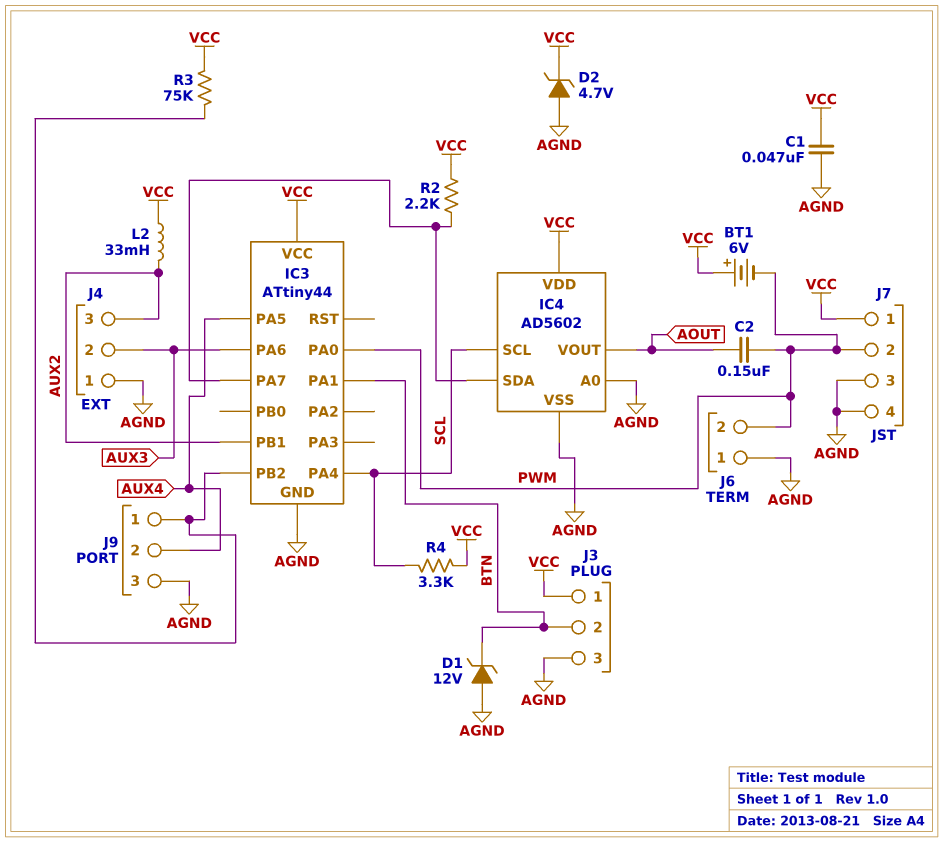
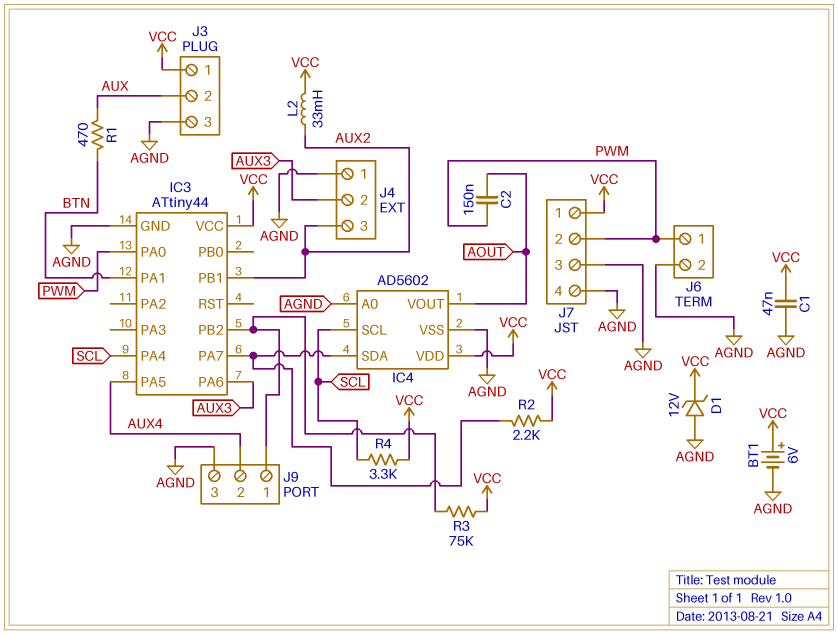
BT1: 6V (plus VCC, minus PWM) -> 6V (plus VCC, minus AGND)
D1: zener 12V (A AGND, K BTN) -> zener 12V (A AGND, K VCC)
D2: zener 4.7V (A AGND, K VCC) -> none
J3 pin 2: BTN -> AUX
J6 pin 1: AGND -> PWM
J6 pin 2: PWM -> AGND
R1: none -> 470 (AUX, BTN)

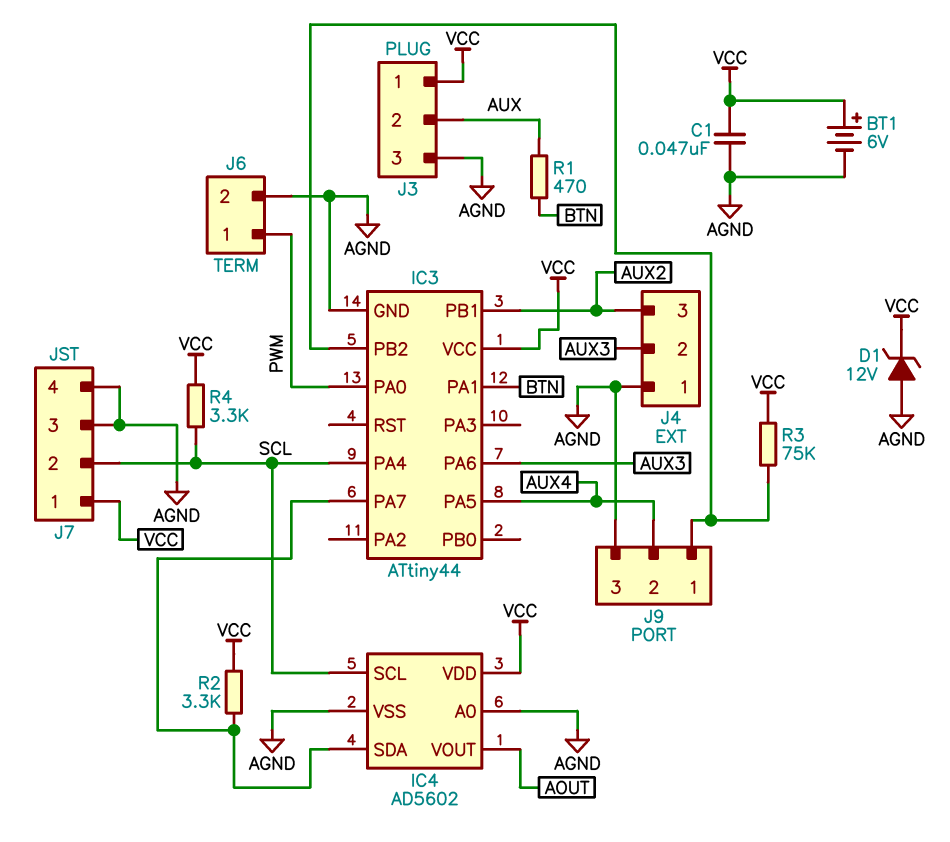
C2: 150nF (AOUT, PWM) -> none
J7 pin 2: PWM -> SCL
L2: 33mH (AUX2, VCC) -> none
R2: 2.2k (IC3/PA7, VCC) -> 3.3k (IC3/PA7, VCC)

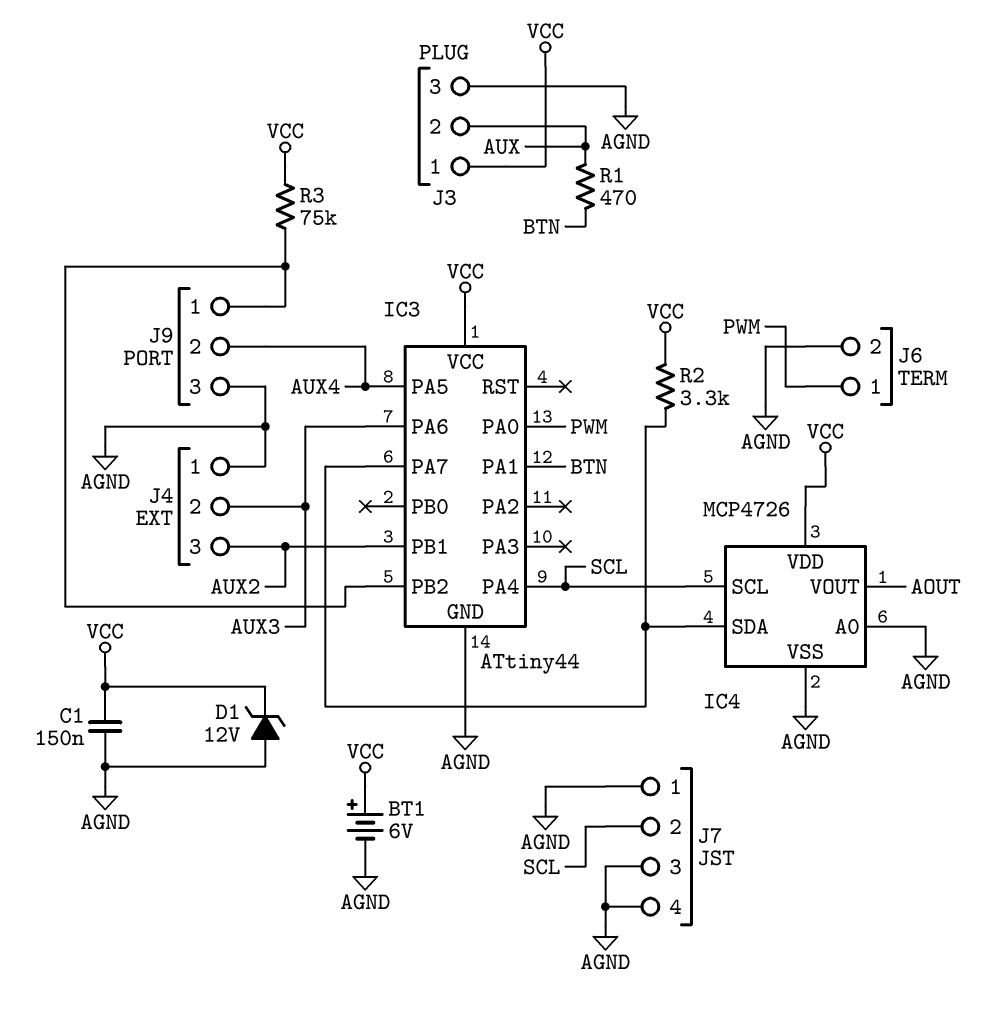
C1: 47nF (AGND, VCC) -> 150nF (AGND, VCC)
IC4: AD5602 -> MCP4726
J7 pin 1: VCC -> AGND
R4: 3.3k (SCL, VCC) -> none

